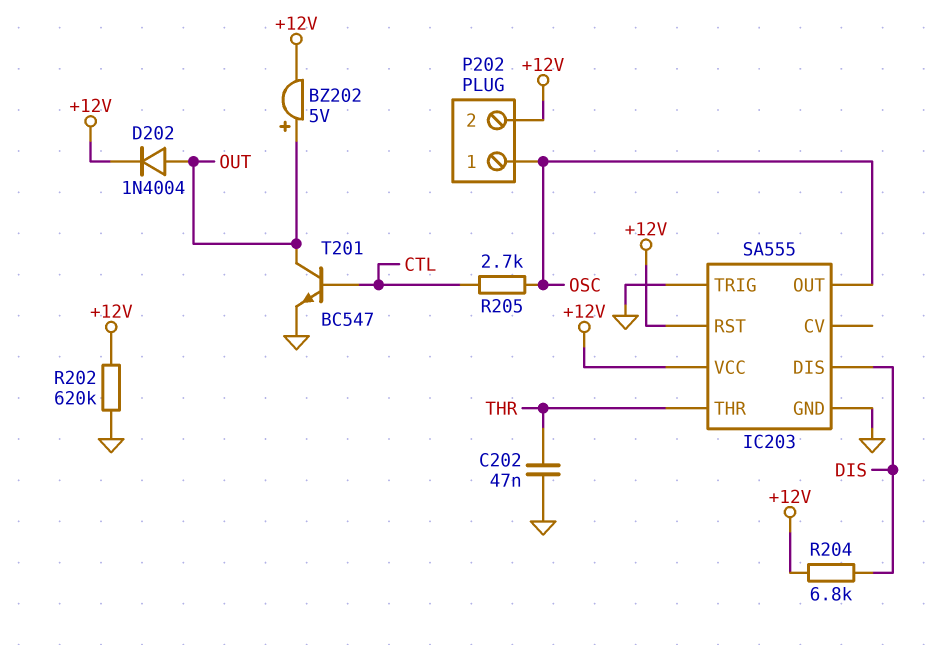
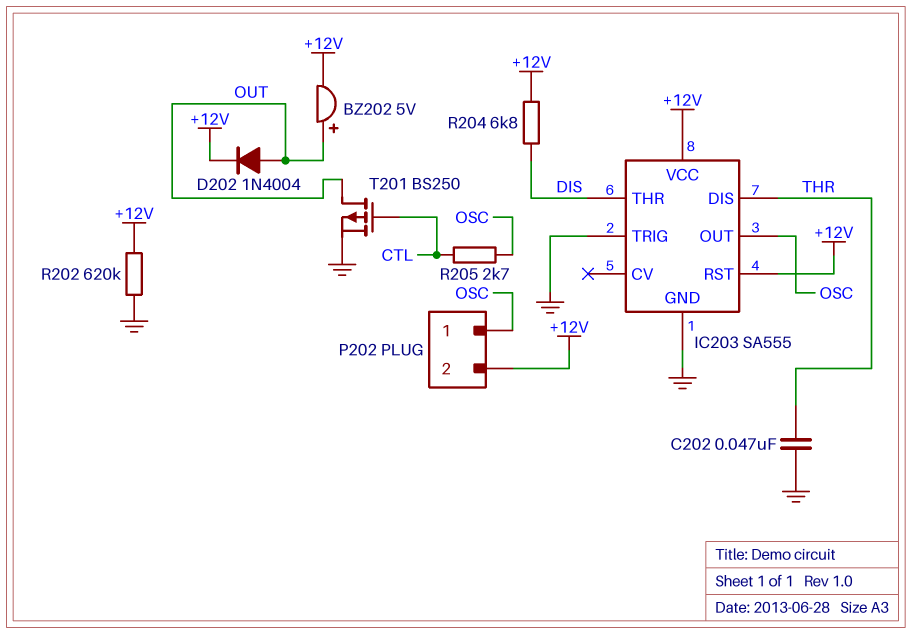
IC203 pin DIS: DIS -> THR
IC203 pin THR: THR -> DIS
T201: NPN BC547 (B CTL, C OUT, E GND) -> PMOS BS250 (G CTL, D OUT, S GND)

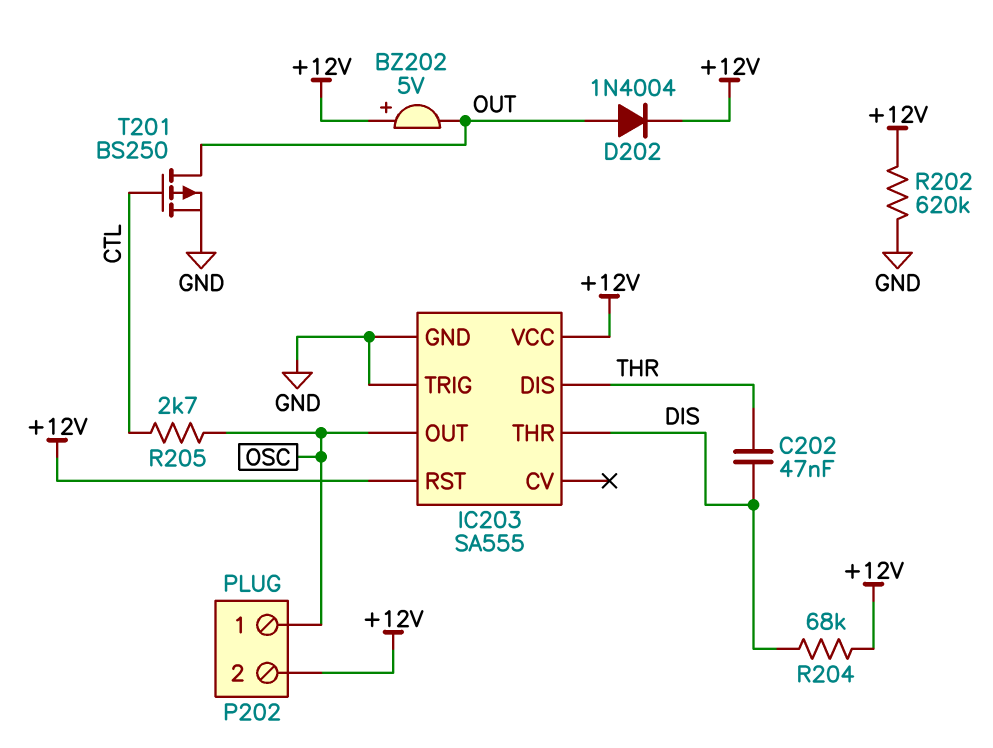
BZ202: buzzer 5V (plus OUT, minus +12V) -> buzzer 5V (plus +12V, minus OUT)
C202: 47nF (GND, THR) -> 47nF (DIS, THR)
R204: 6.8k (+12V, DIS) -> 68k (+12V, DIS)

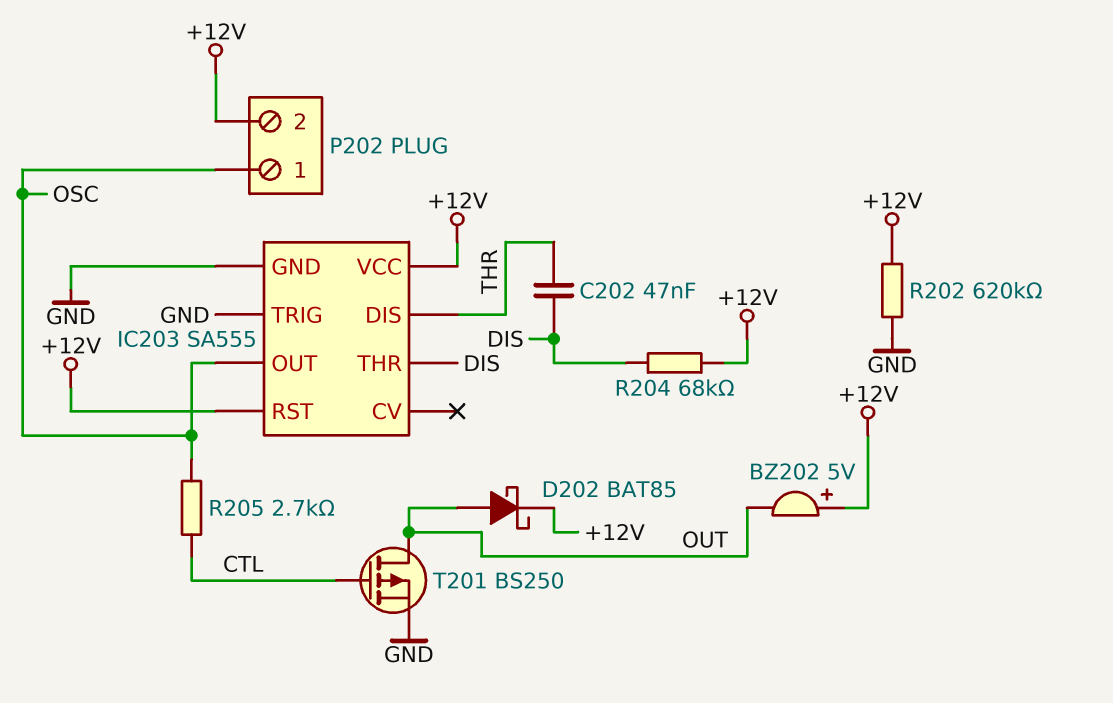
D202: diode 1N4004 (A OUT, K +12V) -> schottky BAT85 (A OUT, K +12V)

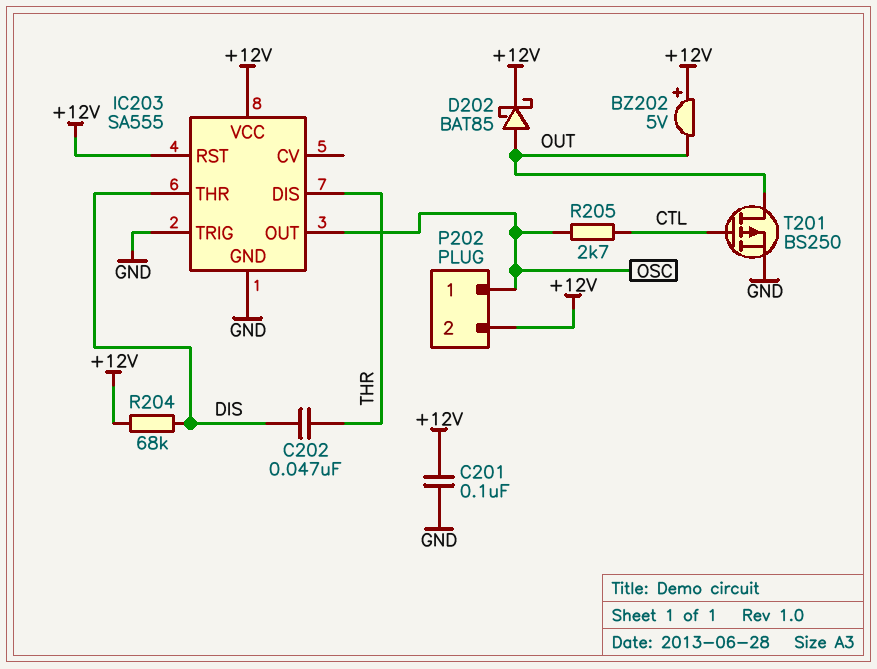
C201: none -> 100nF (+12V, GND)
R202: 620k (+12V, GND) -> none

